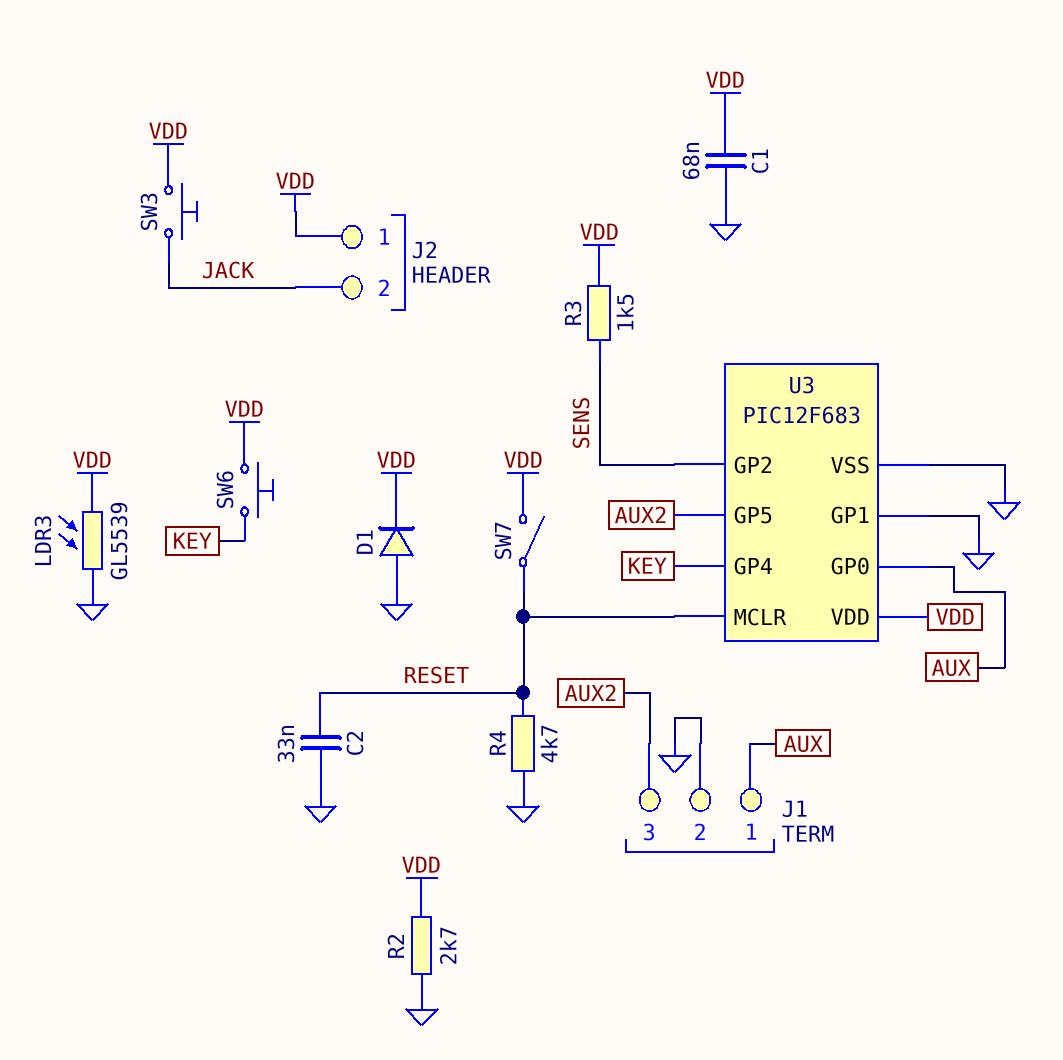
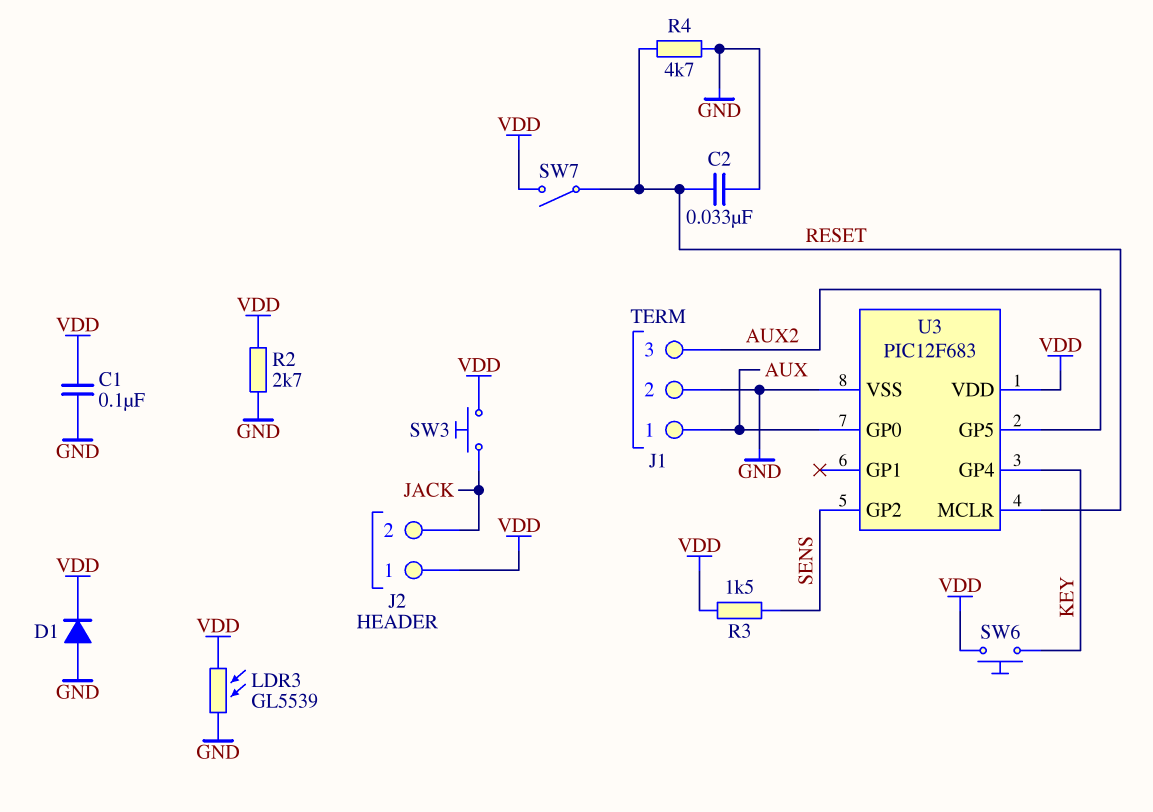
C1: 68nF (GND, VDD) -> 100nF (GND, VDD)
U3 pin GP1: GND -> none

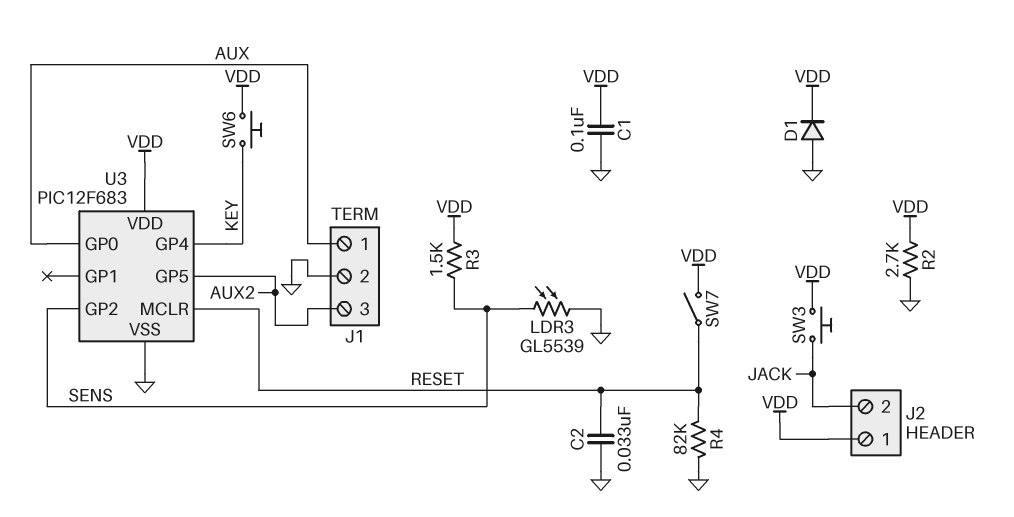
LDR3: GL5539 (GND, VDD) -> GL5539 (GND, SENS)
R4: 4.7k (GND, RESET) -> 82k (GND, RESET)

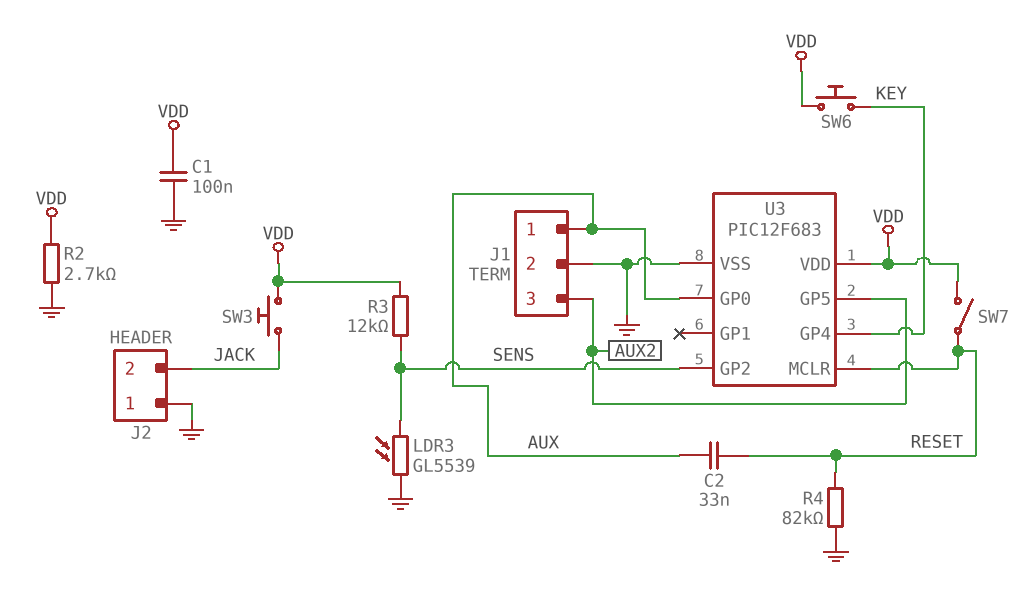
C2: 33nF (GND, RESET) -> 33nF (AUX, RESET)
D1: diode (A GND, K VDD) -> none
J2 pin 1: VDD -> GND
R3: 1.5k (SENS, VDD) -> 12k (SENS, VDD)

